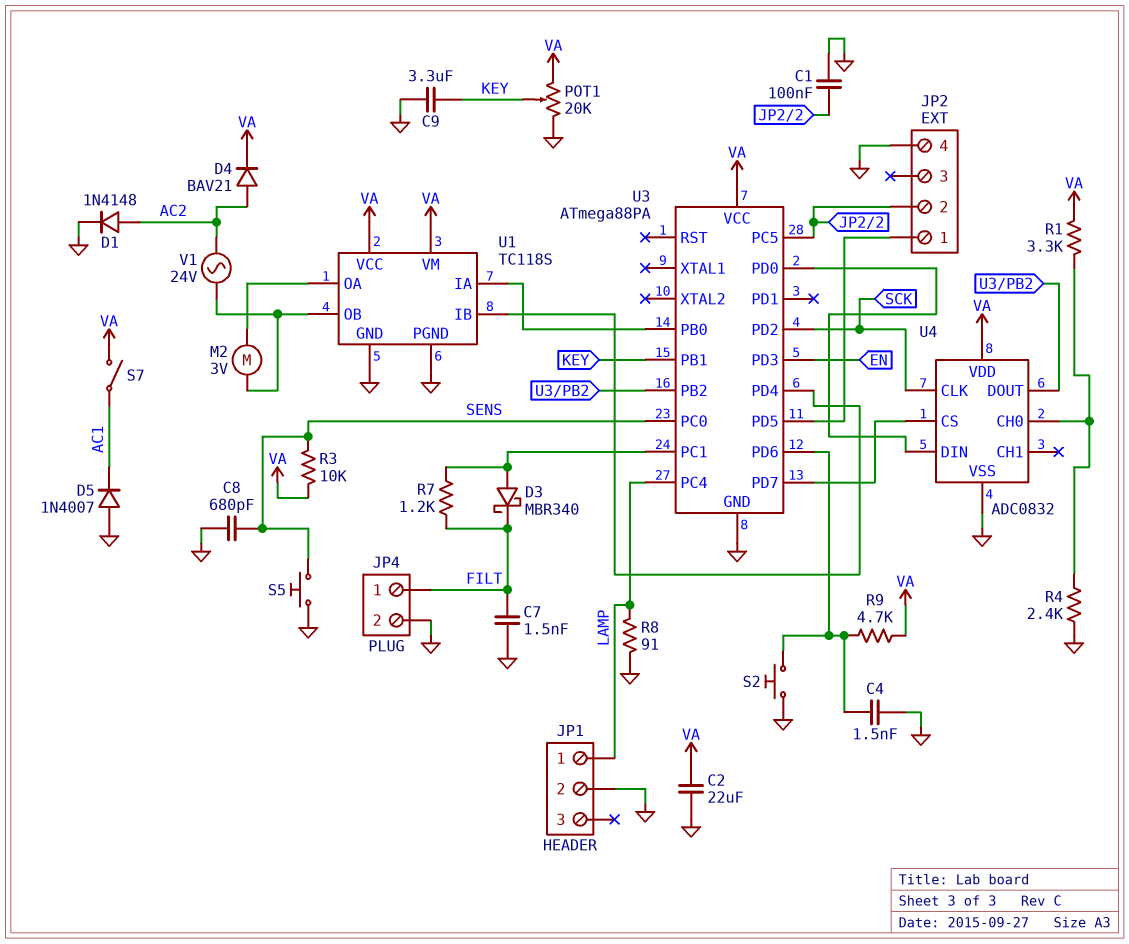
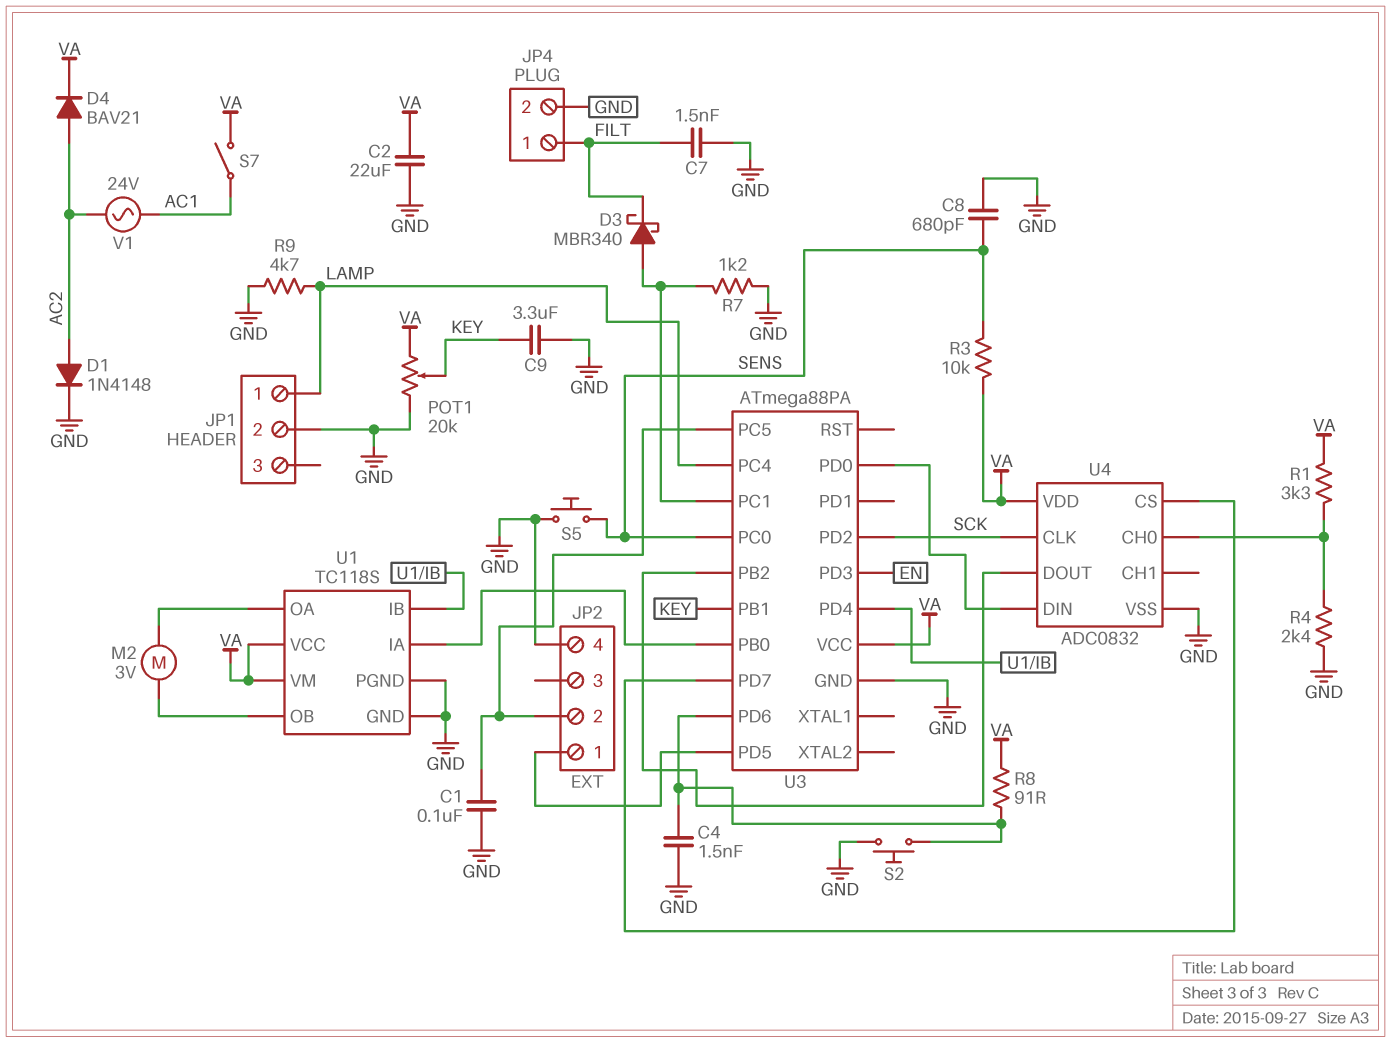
D5: diode 1N4007 (A GND, K AC1) -> none
R7: 1.2k (FILT, U3/PC1) -> 1.2k (GND, U3/PC1)
R8: 91 (GND, LAMP) -> 91 (U3/PD6, VA)
R9: 4.7k (U3/PD6, VA) -> 4.7k (GND, LAMP)
V1: AC 24V (AC2, U1/OB) -> AC 24V (AC1, AC2)

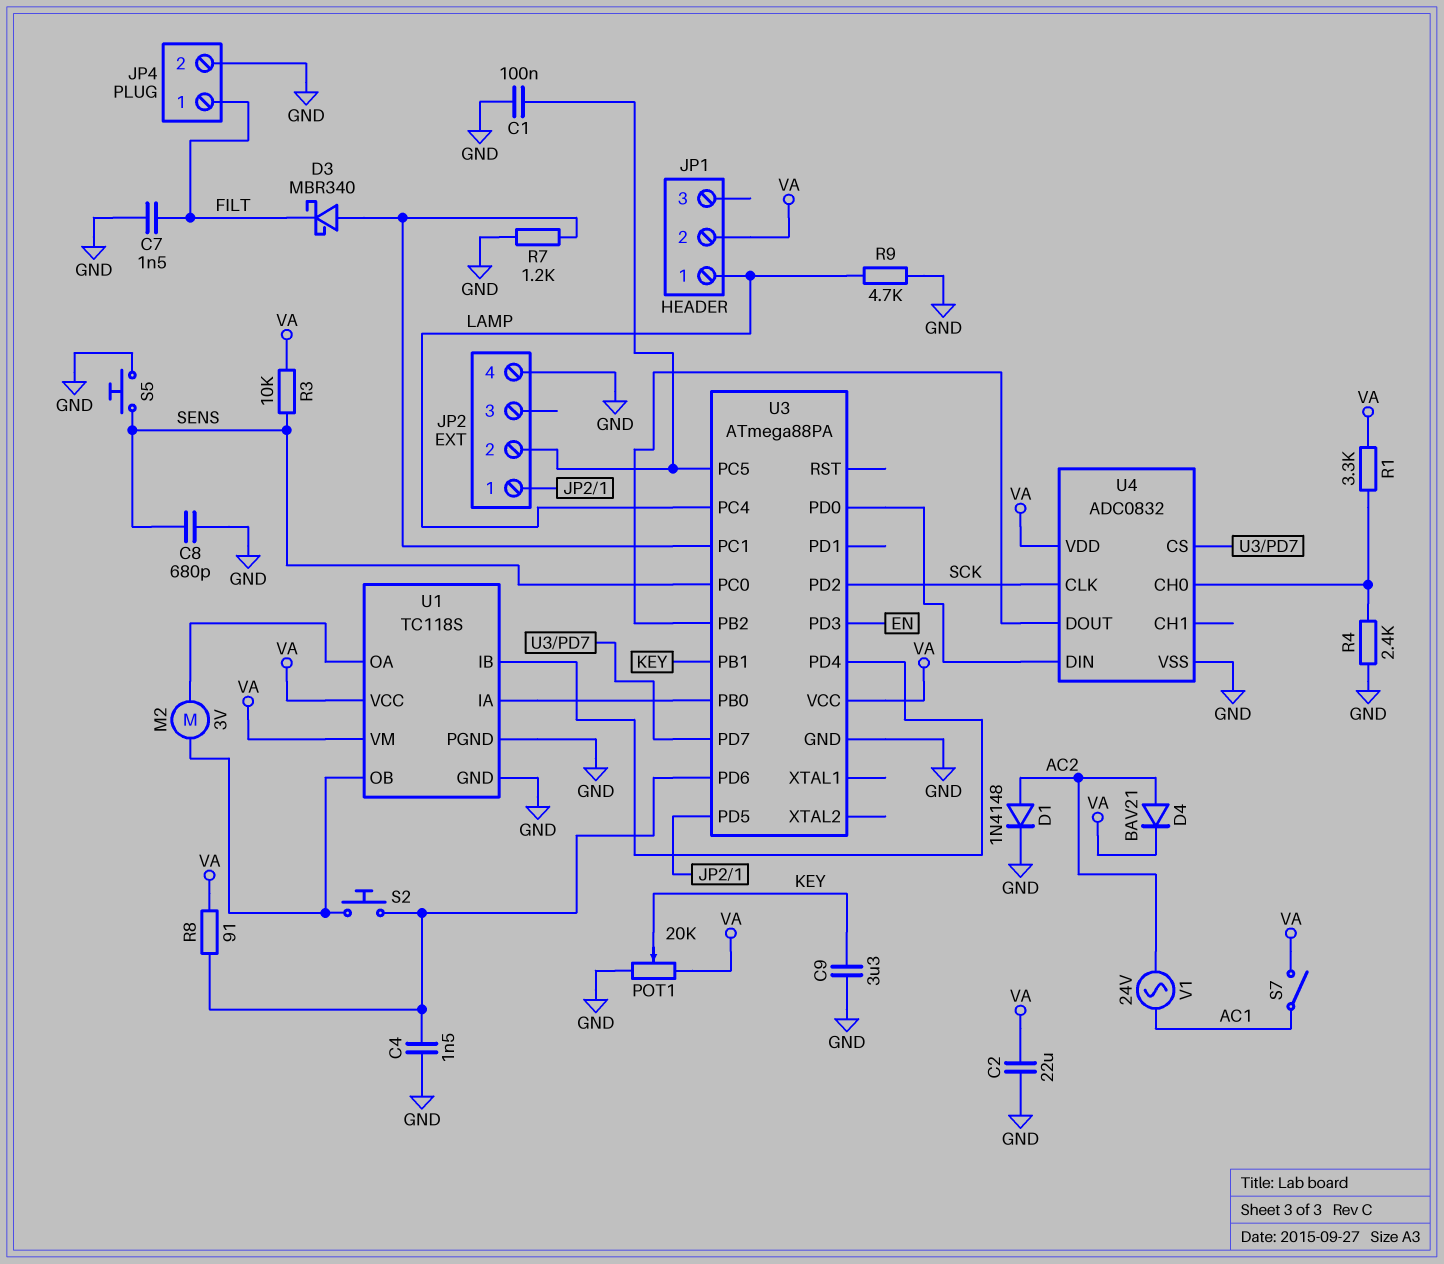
JP1 pin 2: GND -> VA
S2: button (GND, U3/PD6) -> button (U1/OB, U3/PD6)

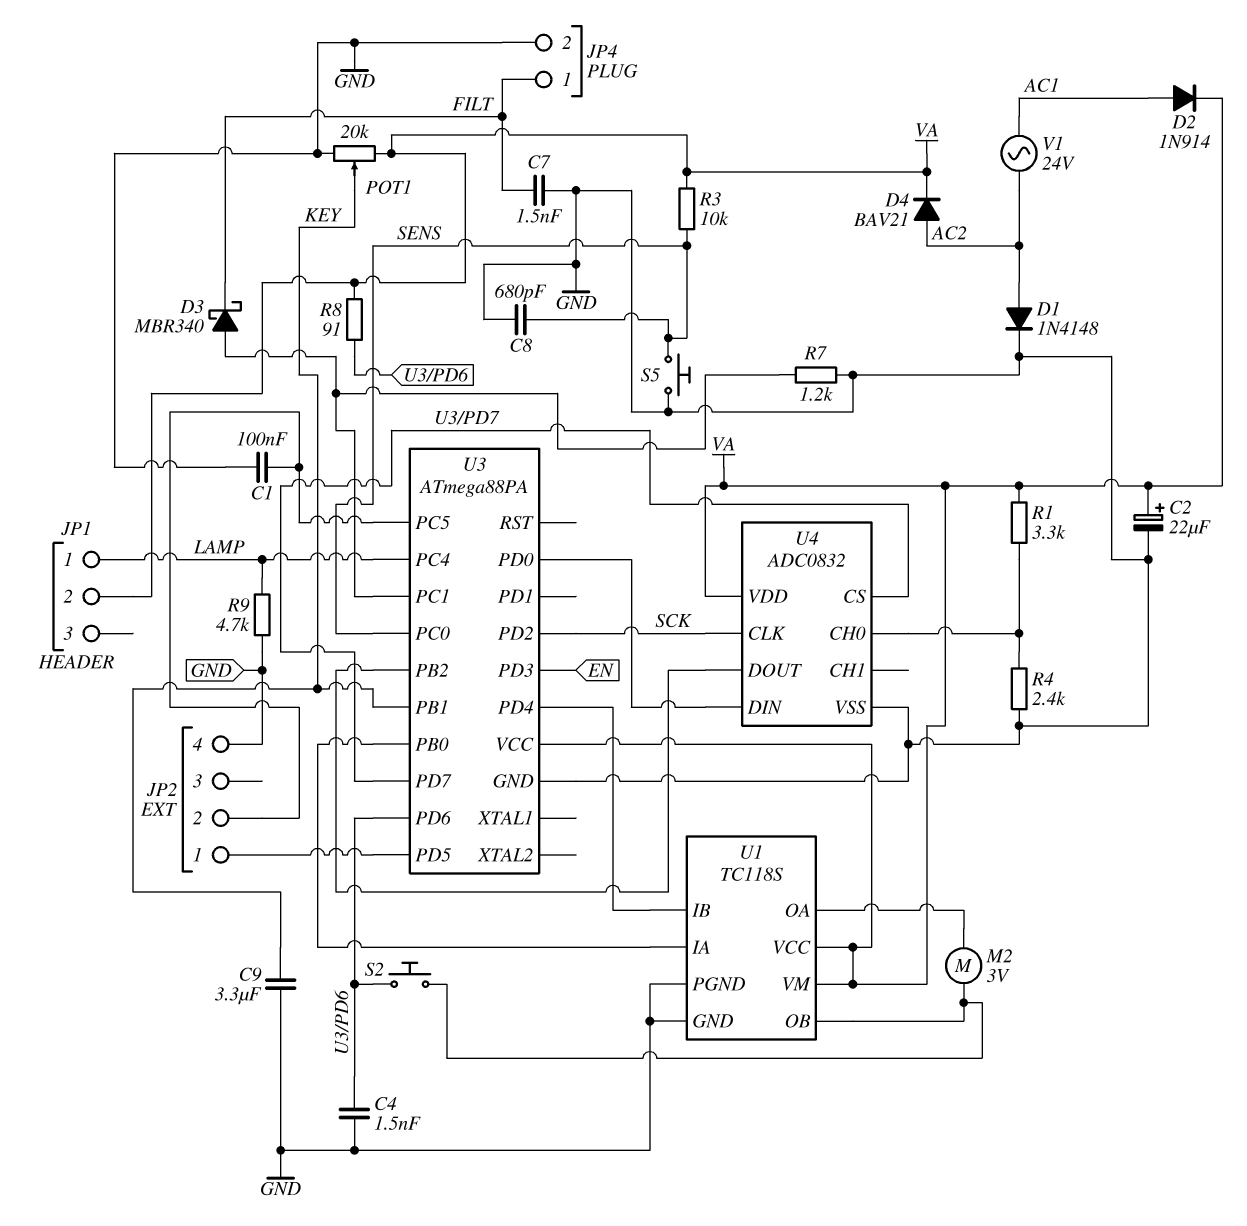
C2: 22uF (GND, VA) -> 22uF (plus VA, minus GND)
D2: none -> diode 1N914 (A AC1, K VA)
S7: switch (AC1, VA) -> none

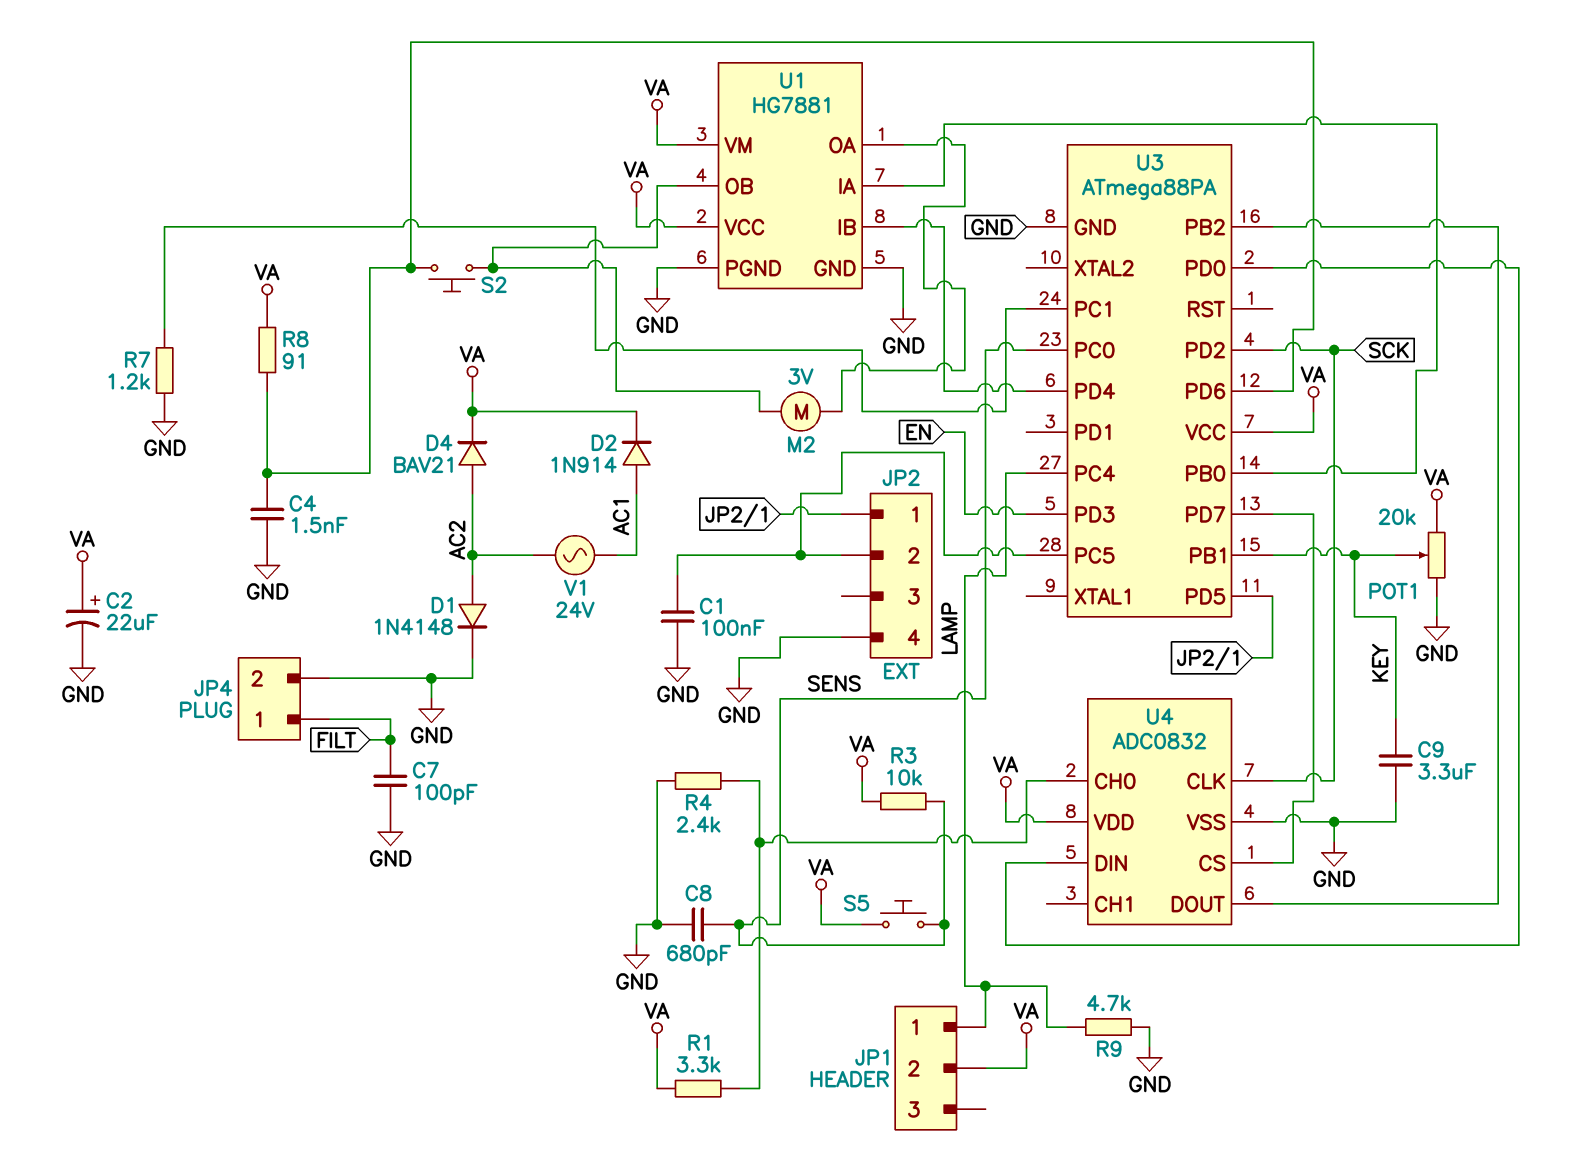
C7: 1.5nF (FILT, GND) -> 100pF (FILT, GND)
D3: schottky MBR340 (A U3/PC1, K FILT) -> none
S5: button (GND, SENS) -> button (SENS, VA)
U1: TC118S -> HG7881

